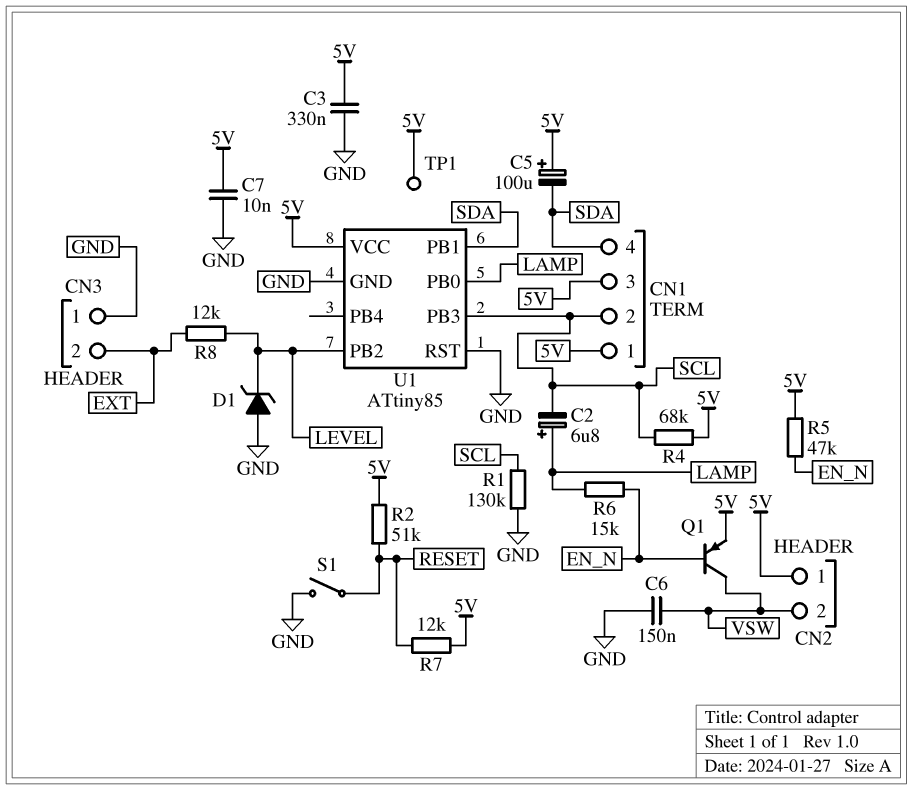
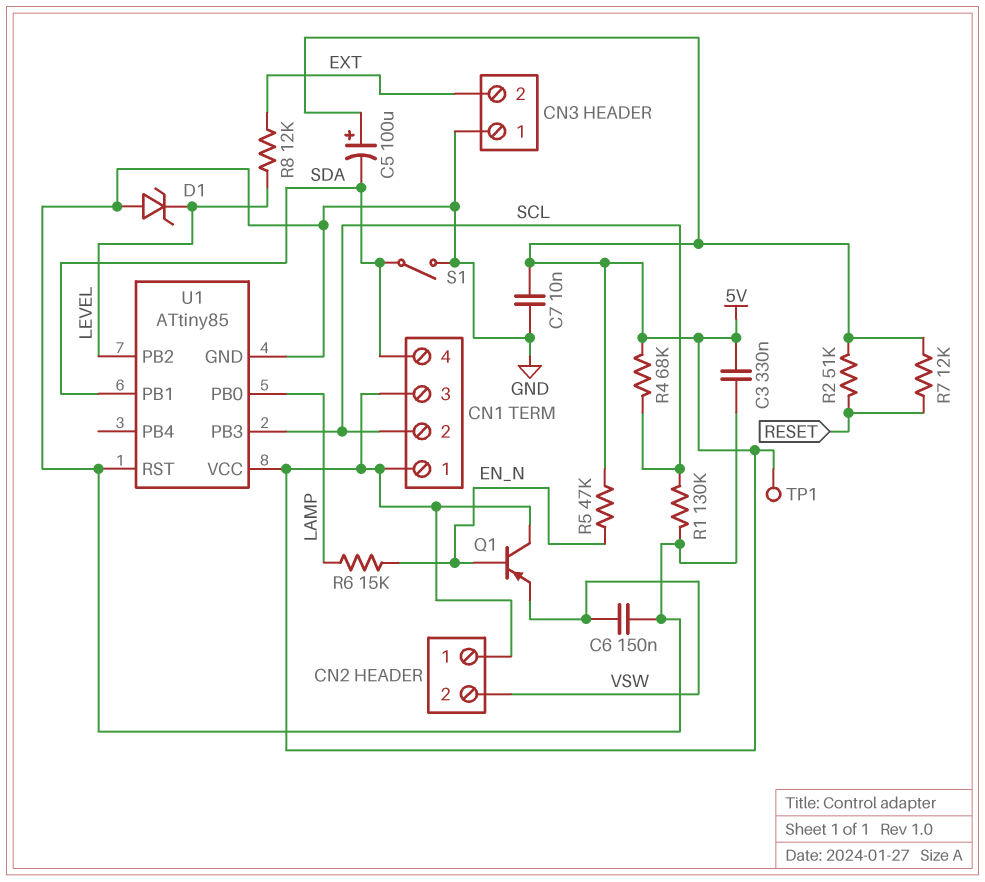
C2: 6.8uF (plus LAMP, minus SCL) -> none
Q1: PNP (B EN_N, C VSW, E 5V) -> PNP (B EN_N, C 5V, E VSW)
S1: switch (GND, RESET) -> switch (GND, SDA)

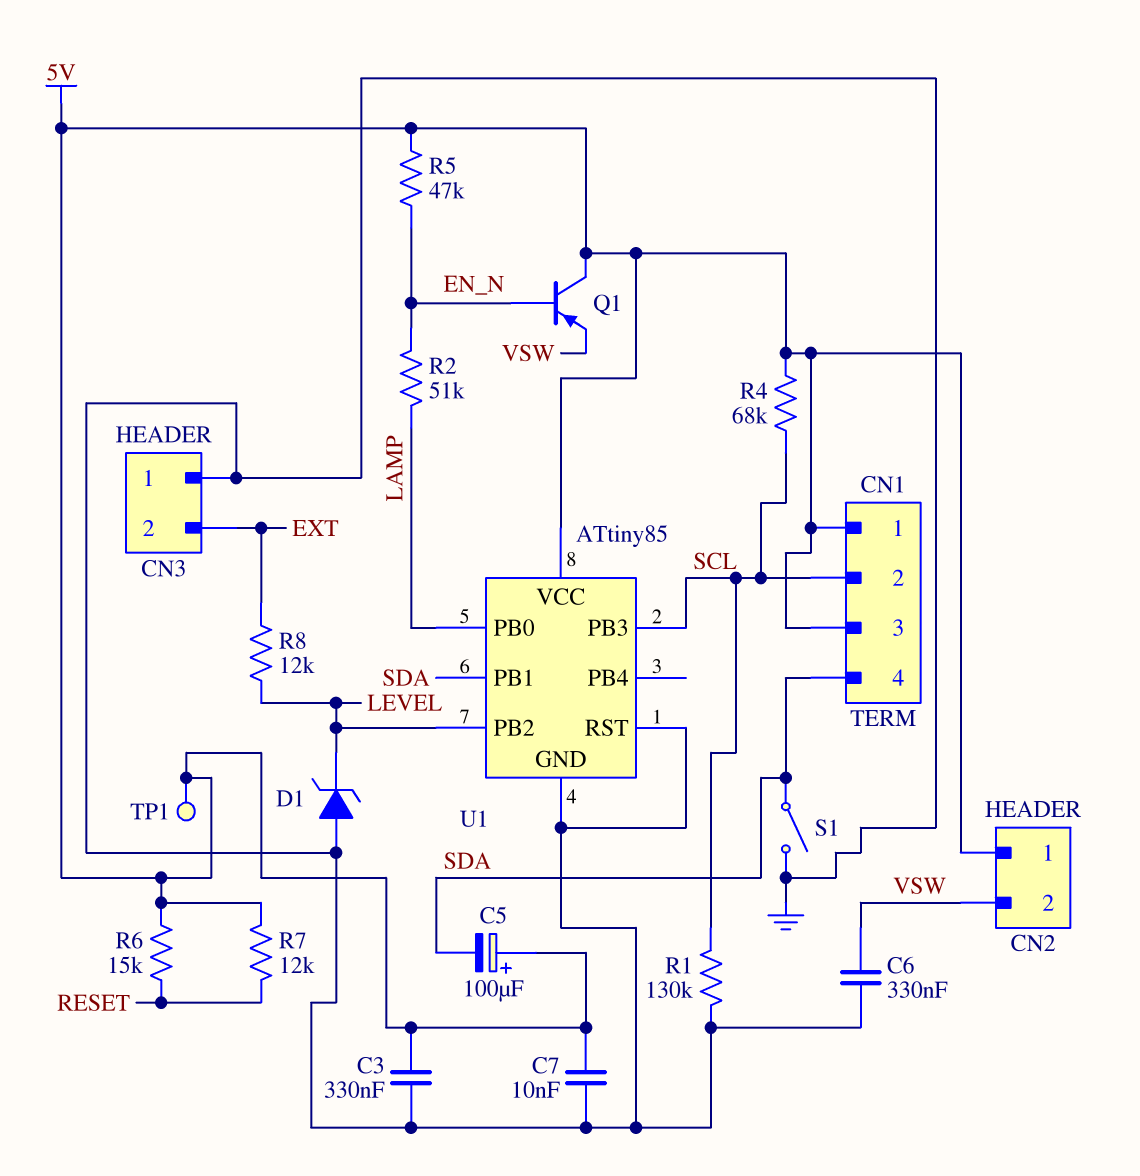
C6: 150nF (GND, VSW) -> 330nF (GND, VSW)
R2: 51k (5V, RESET) -> 51k (EN_N, LAMP)
R6: 15k (EN_N, LAMP) -> 15k (5V, RESET)

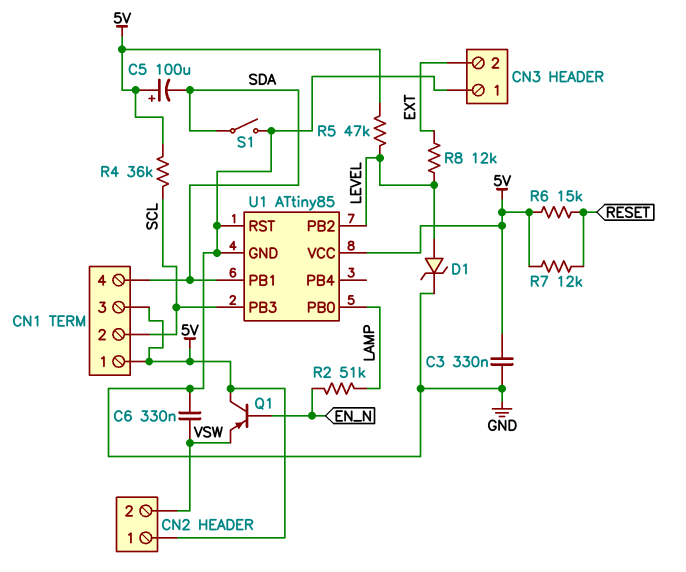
C7: 10nF (5V, GND) -> none
D1: zener (A GND, K LEVEL) -> zener (A LEVEL, K GND)
R1: 130k (GND, SCL) -> none
R4: 68k (5V, SCL) -> 36k (5V, SCL)
R5: 47k (5V, EN_N) -> 47k (5V, LEVEL)
TP1: test point (5V) -> none

